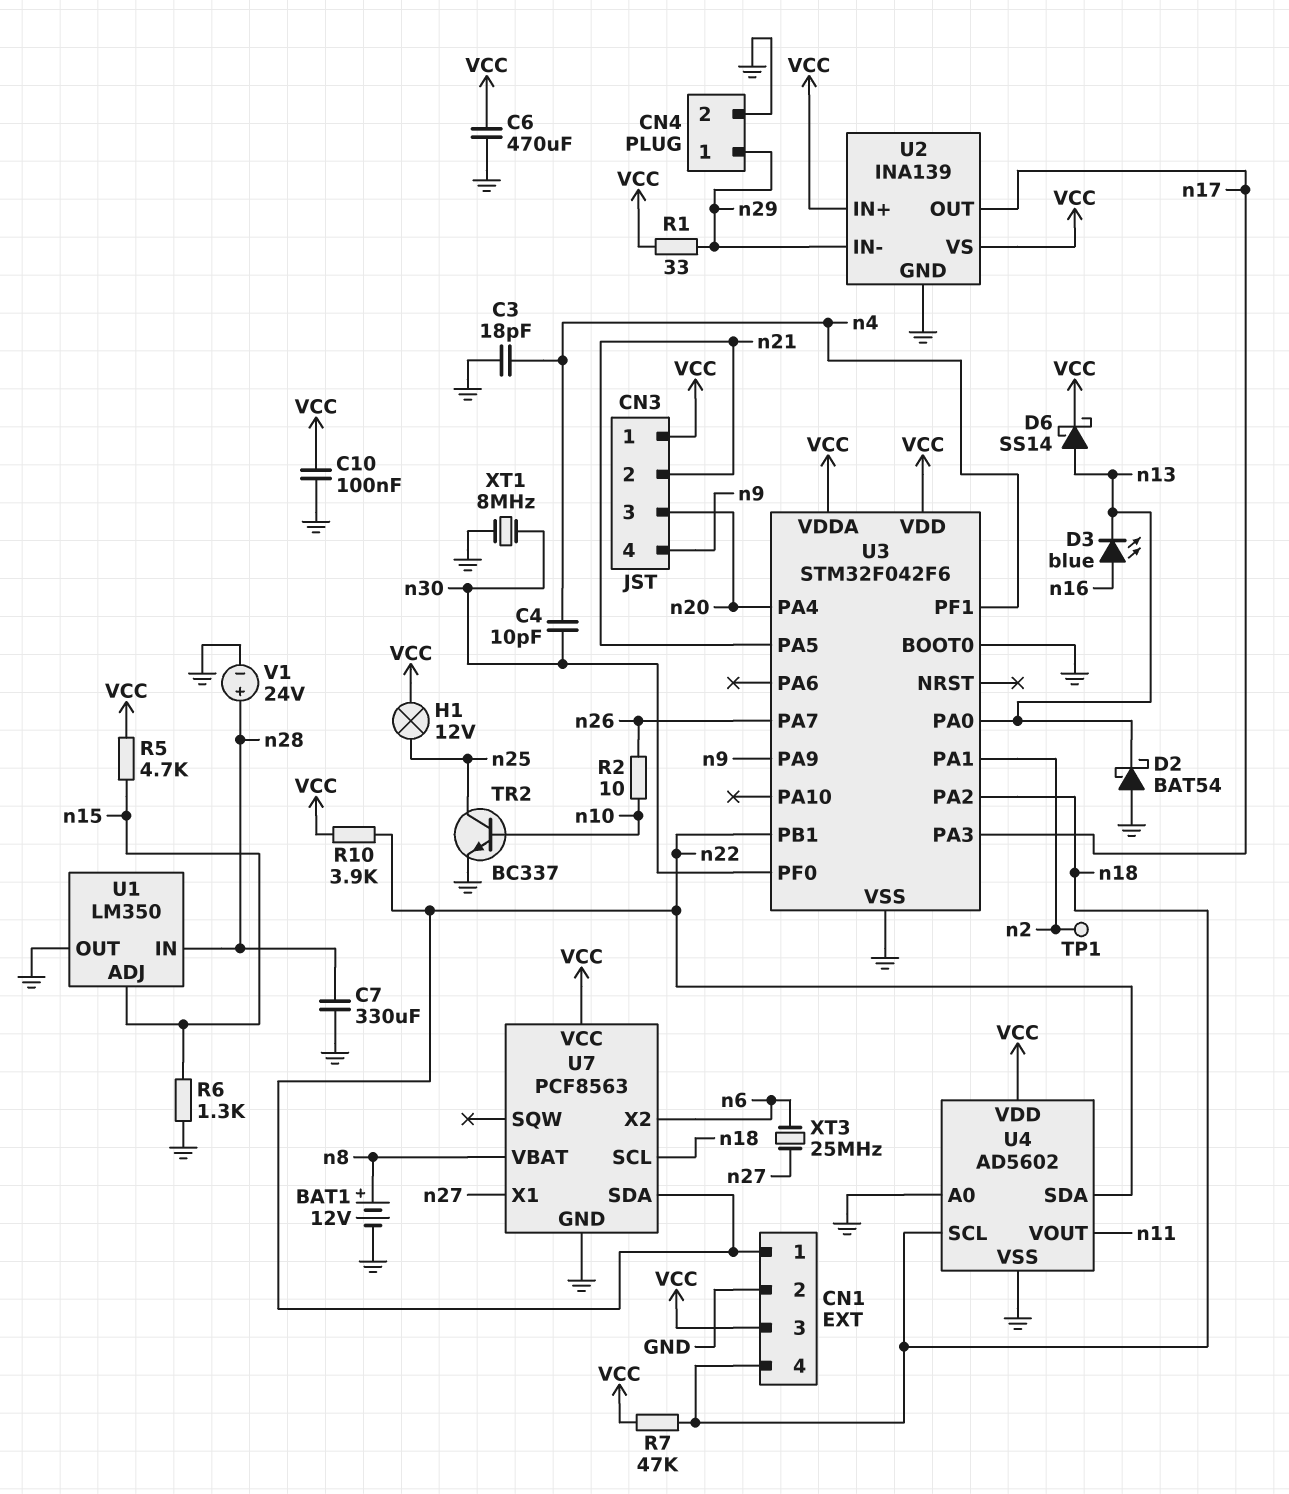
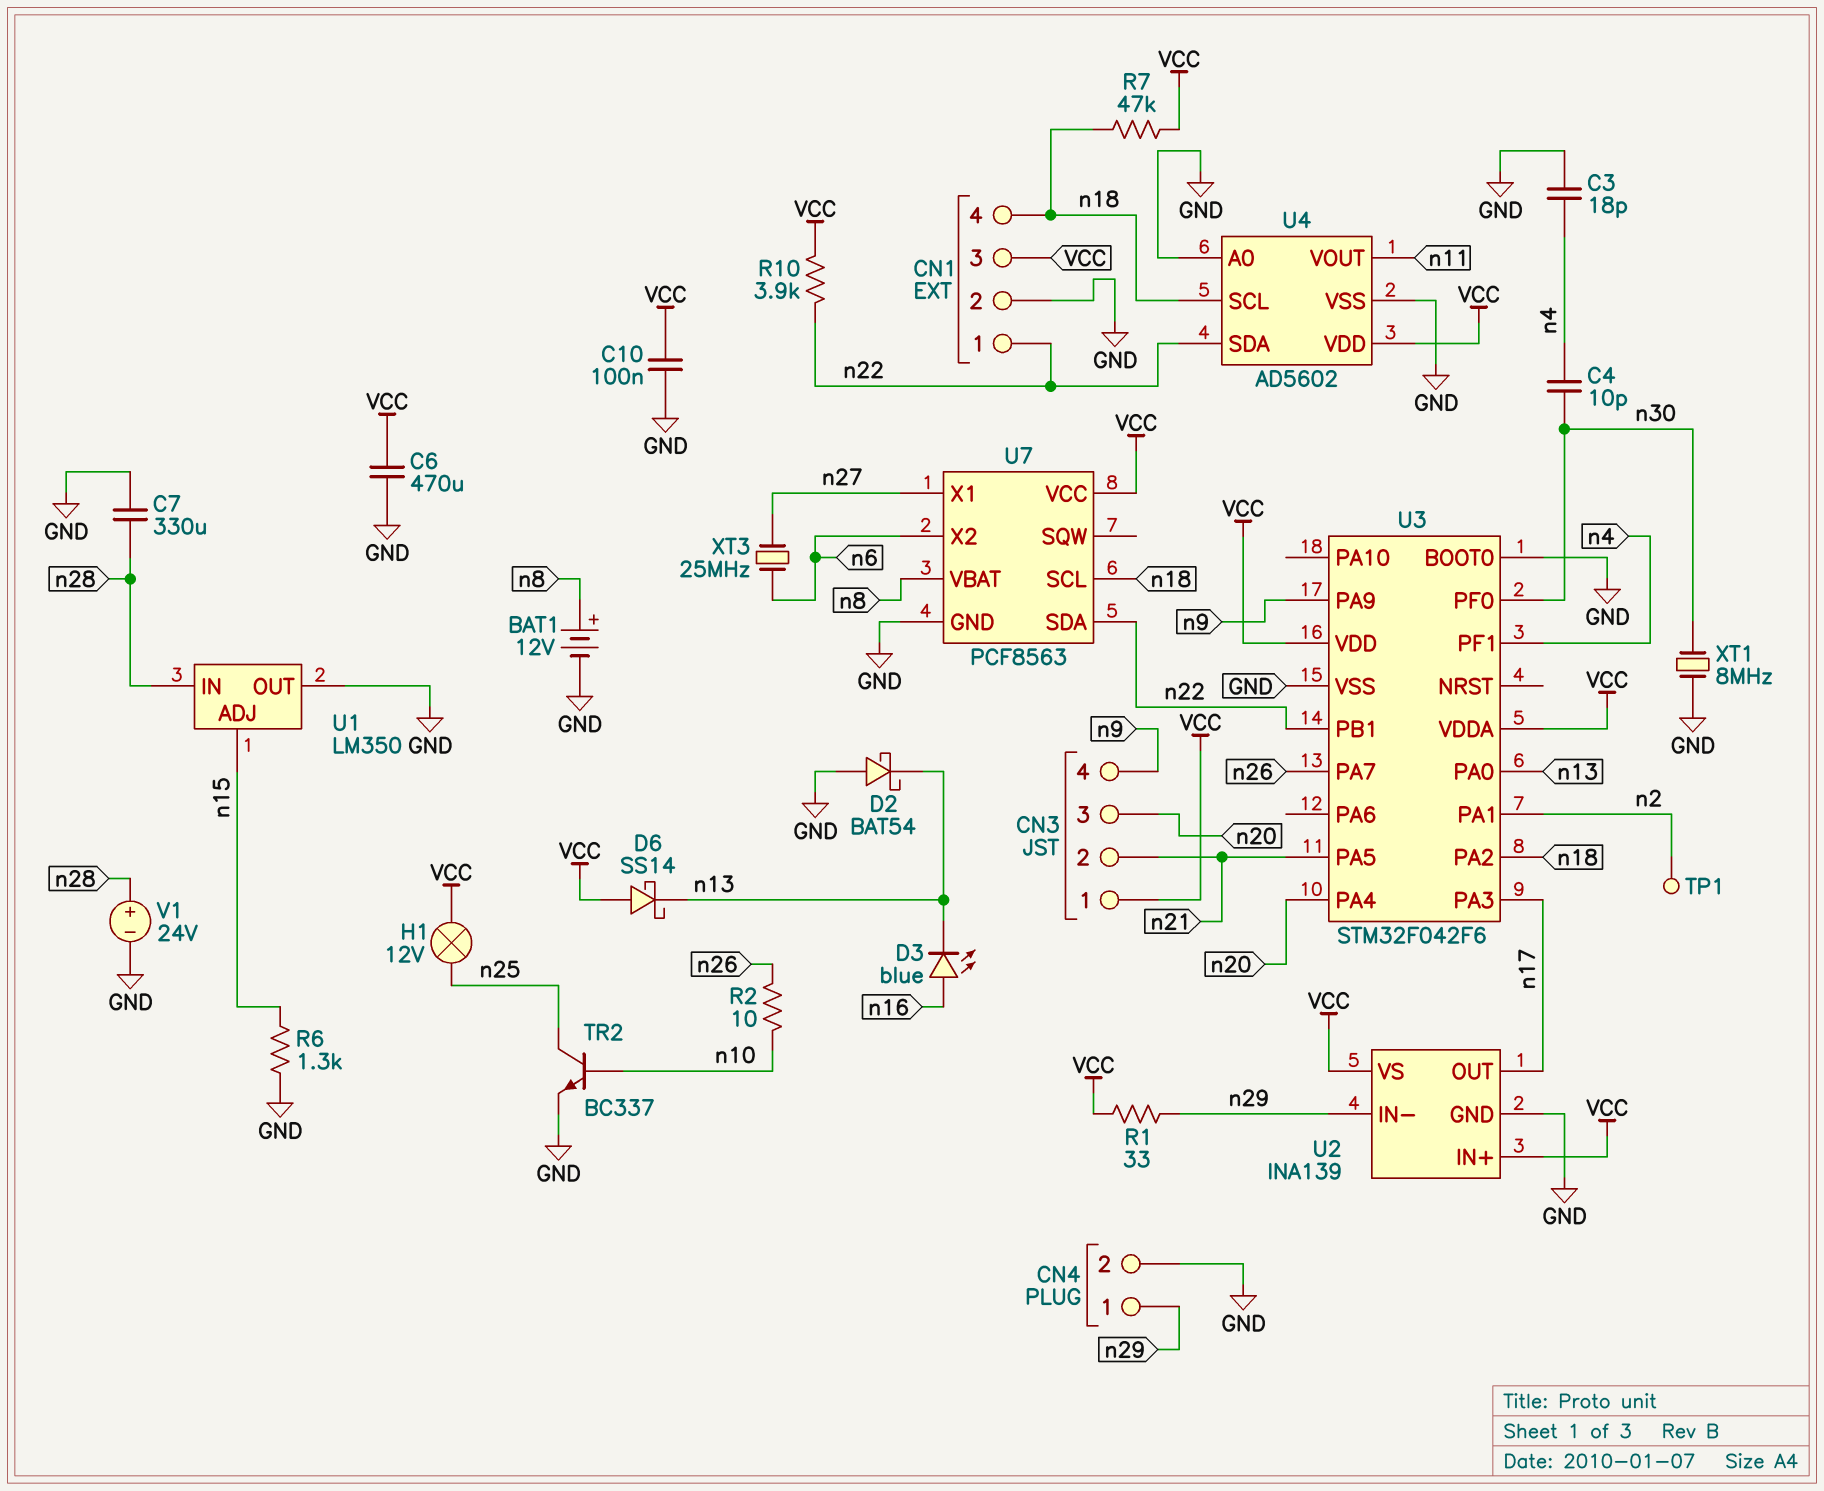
D6: schottky SS14 (A n13, K VCC) -> schottky SS14 (A VCC, K n13)
R5: 4.7k (VCC, n15) -> none

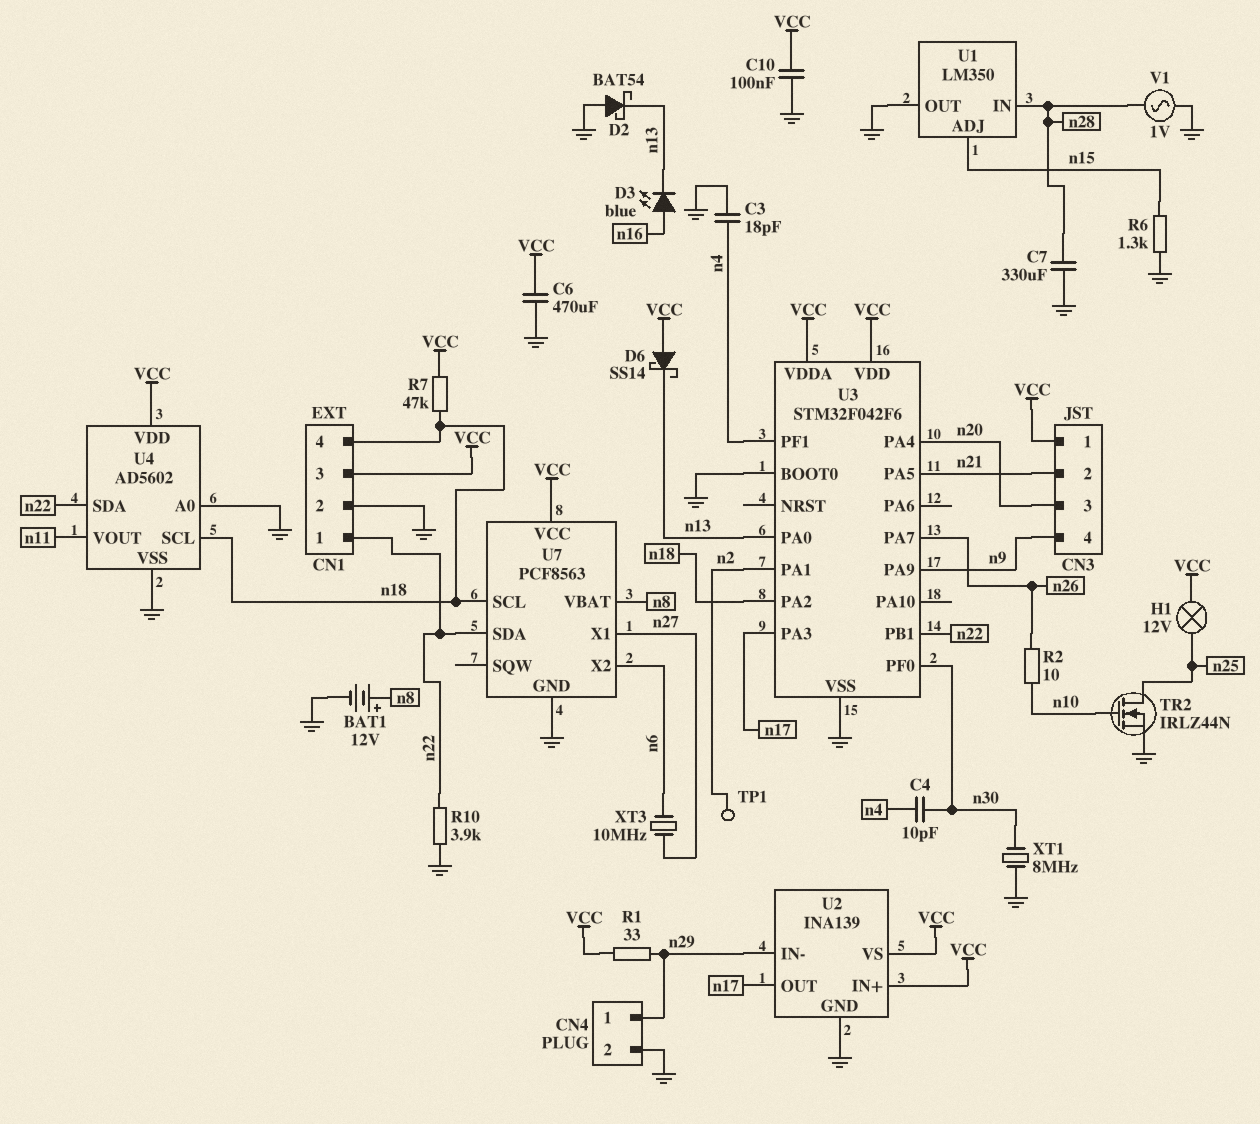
R10: 3.9k (VCC, n22) -> 3.9k (GND, n22)
TR2: NPN BC337 (B n10, C n25, E GND) -> NMOS IRLZ44N (G n10, D n25, S GND)
V1: 24V (plus n28, minus GND) -> AC 1V (GND, n28)
XT3: 25MHz (n6, n27) -> 10MHz (n6, n27)

